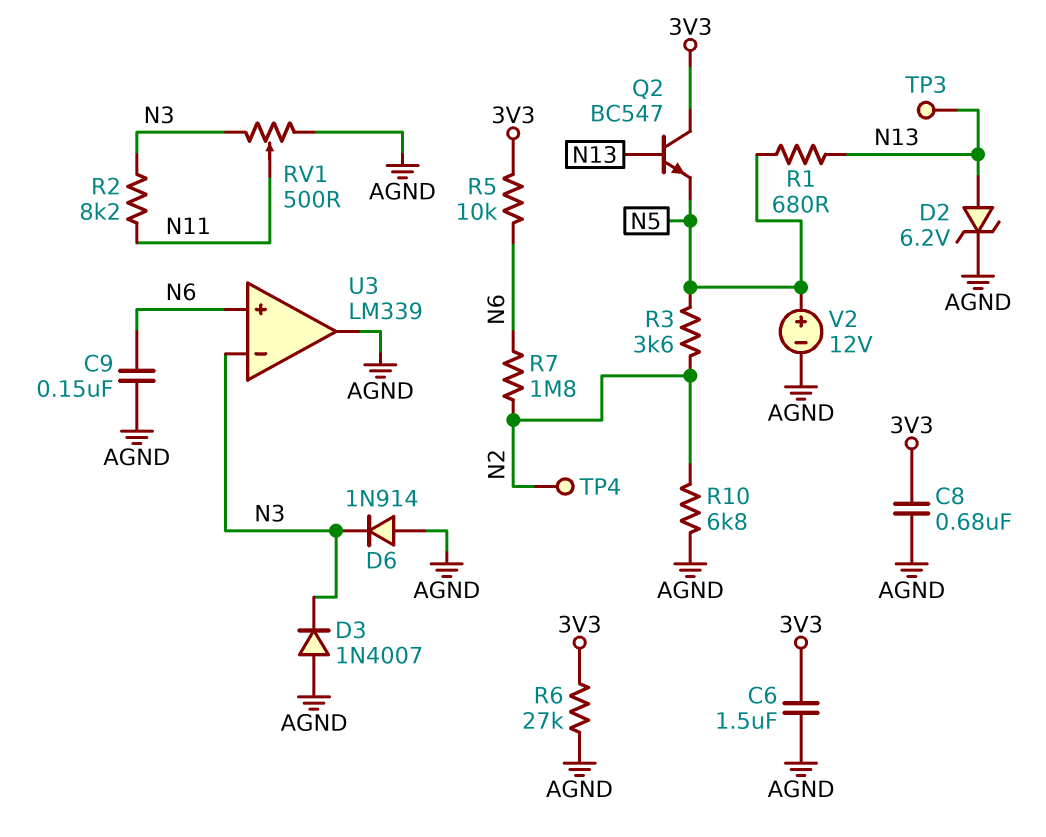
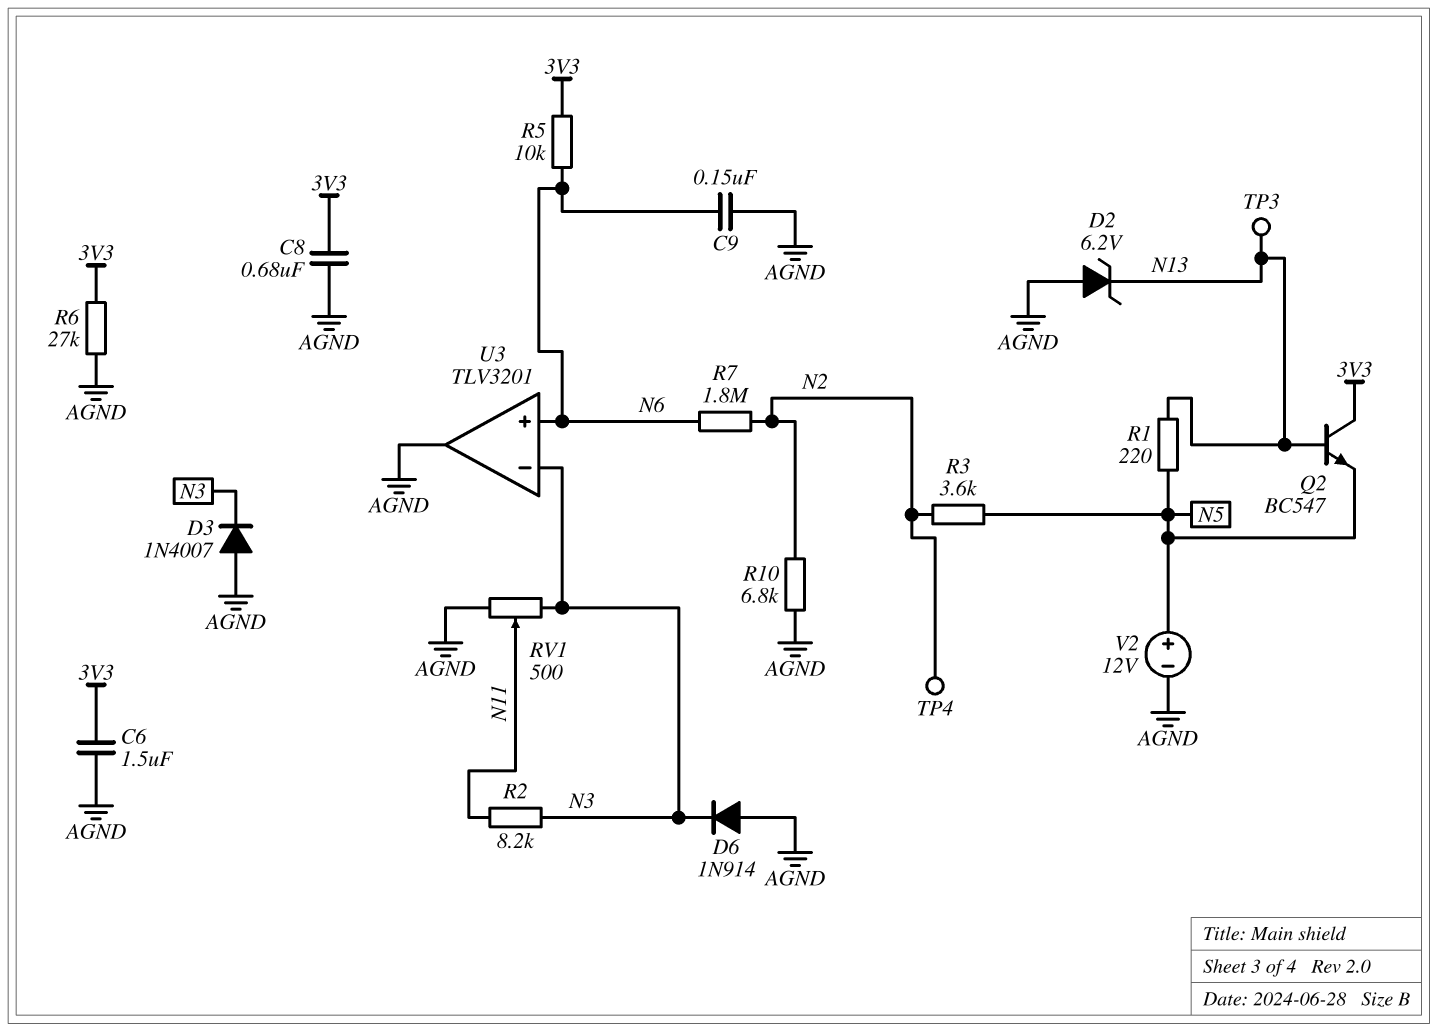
D2: zener 6.2V (A N13, K AGND) -> zener 6.2V (A AGND, K N13)
R1: 680 (N5, N13) -> 220 (N5, N13)
U3: LM339 -> TLV3201

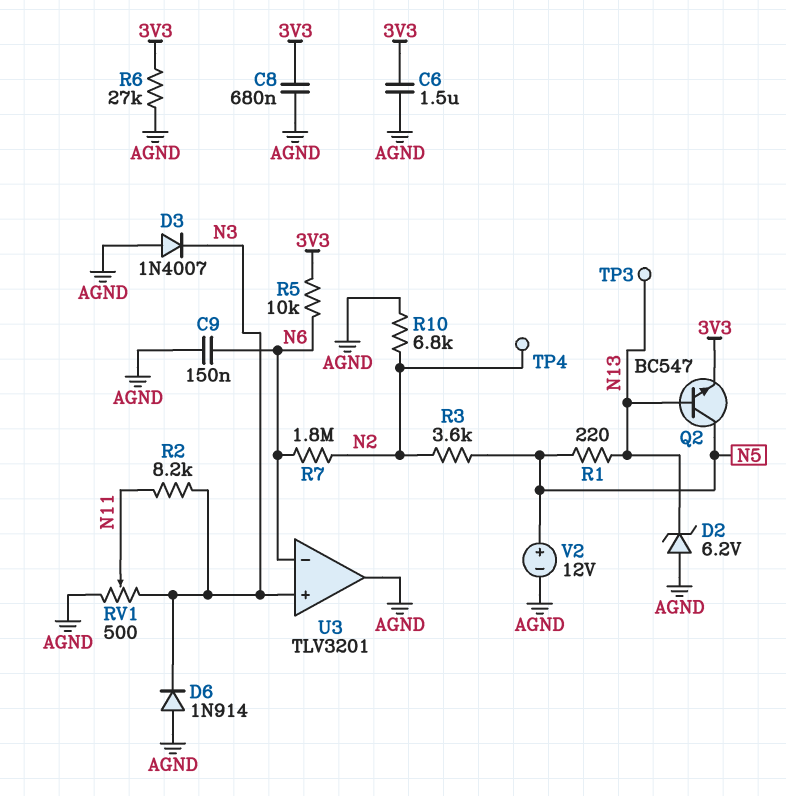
Q2: NPN BC547 (B N13, C 3V3, E N5) -> NPN BC547 (B N13, C N5, E 3V3)
U3 pin in+: N6 -> N3
U3 pin in-: N3 -> N6

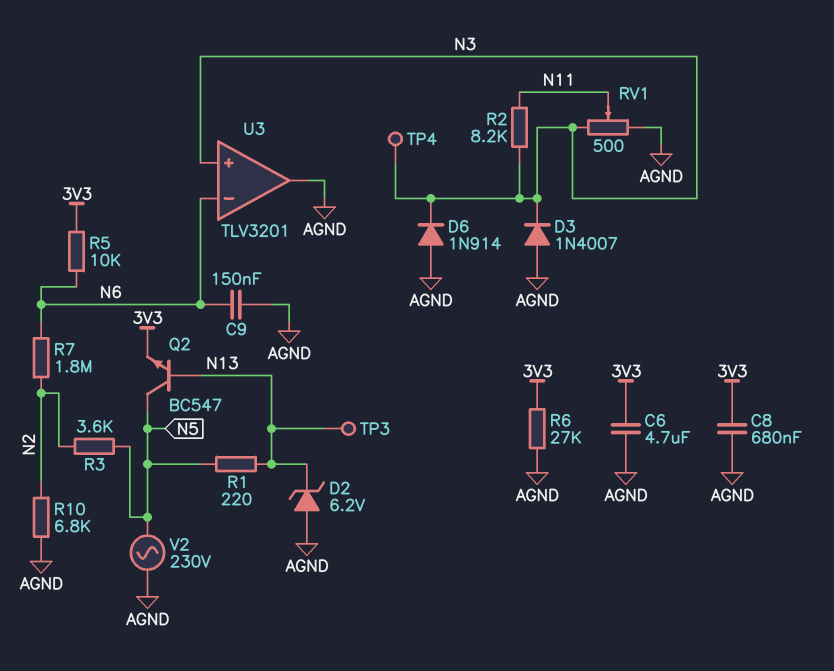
C6: 1.5uF (3V3, AGND) -> 4.7uF (3V3, AGND)
TP4: test point (N2) -> test point (N3)
V2: 12V (plus N5, minus AGND) -> AC 230V (AGND, N5)

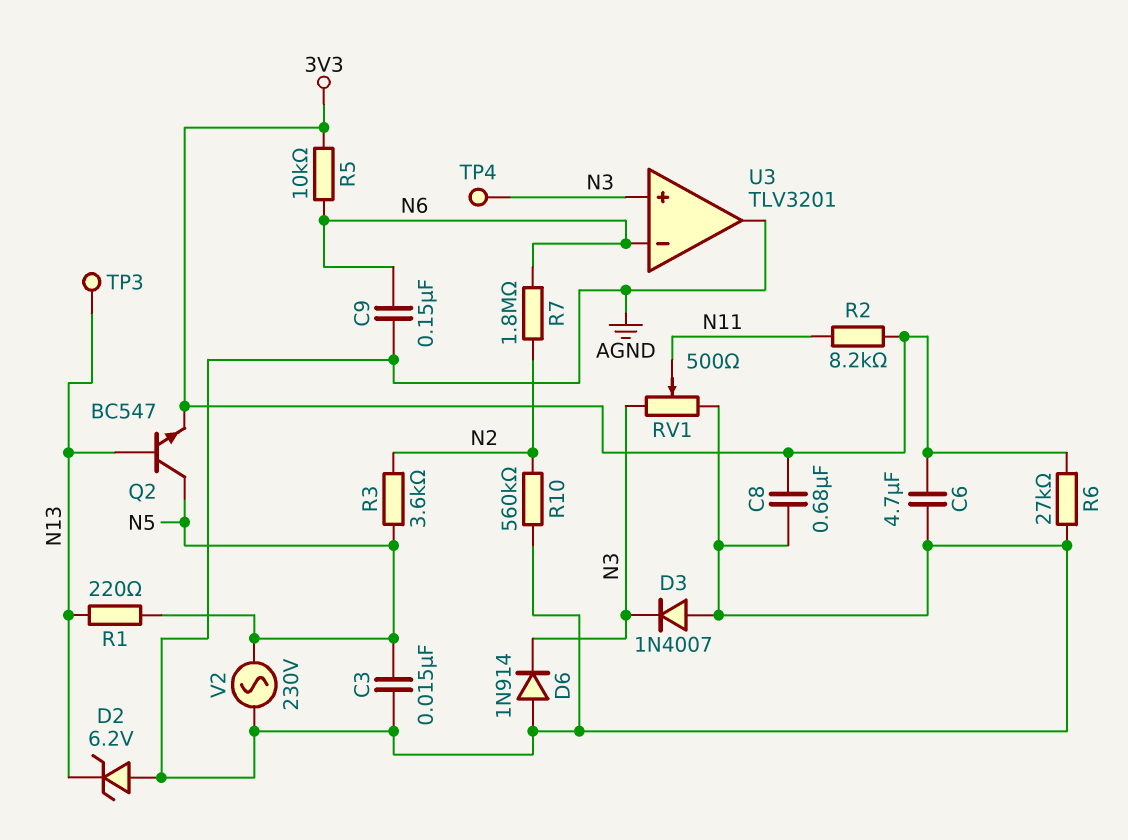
C3: none -> 15nF (AGND, N5)
R2: 8.2k (N3, N11) -> 8.2k (3V3, N11)
R10: 6.8k (AGND, N2) -> 560k (AGND, N2)

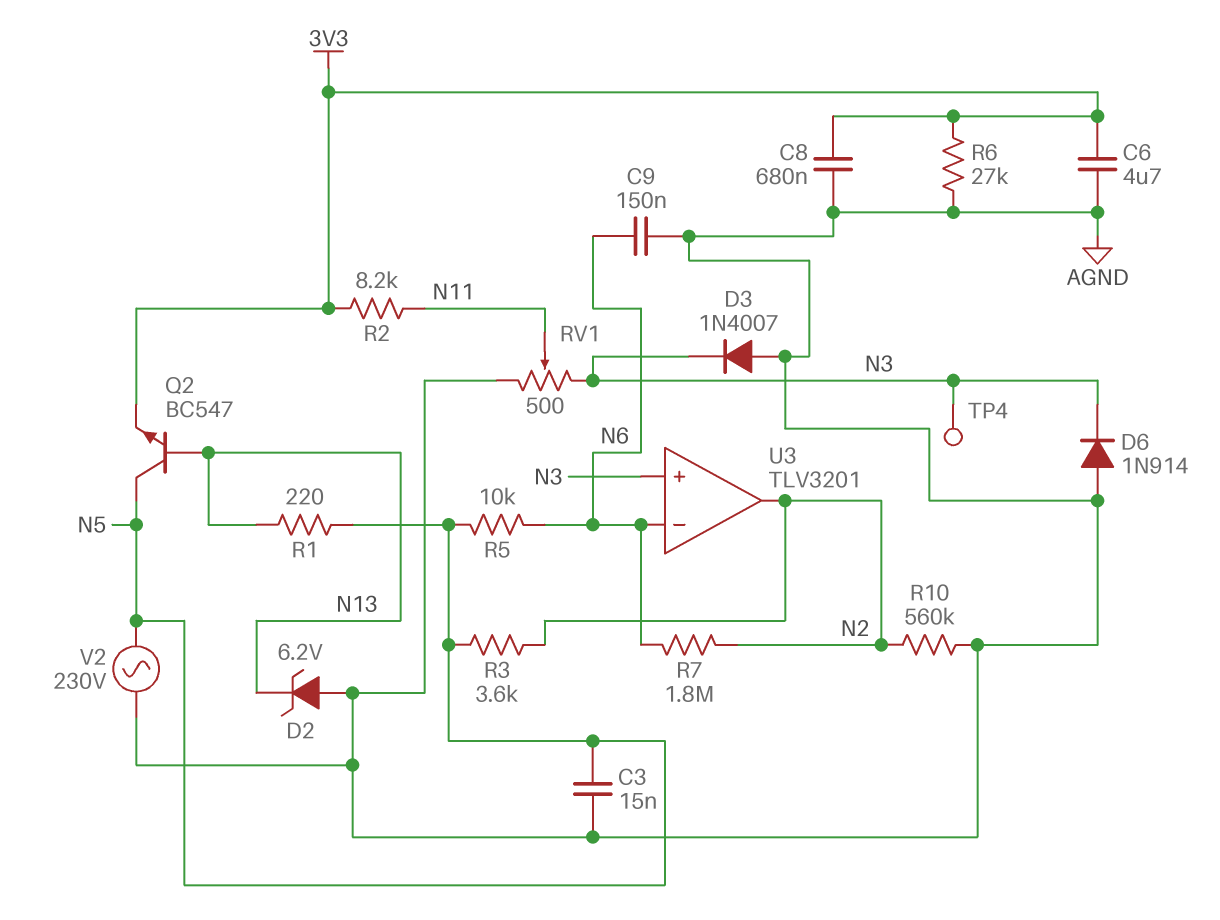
R5: 10k (3V3, N6) -> 10k (N5, N6)
TP3: test point (N13) -> none
U3 pin out: AGND -> N2

